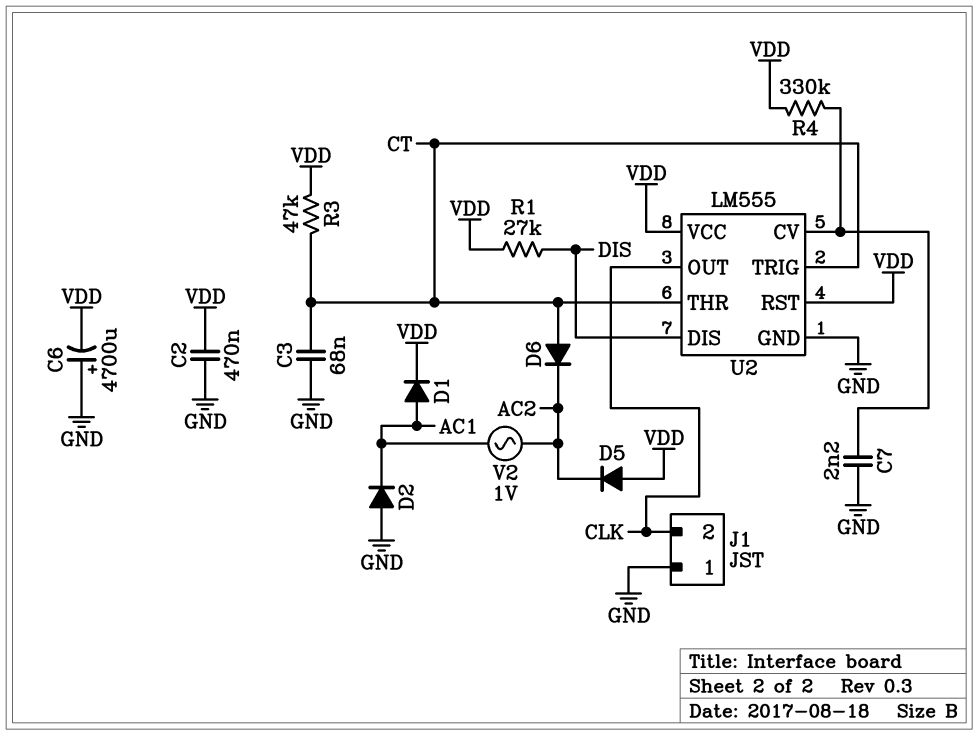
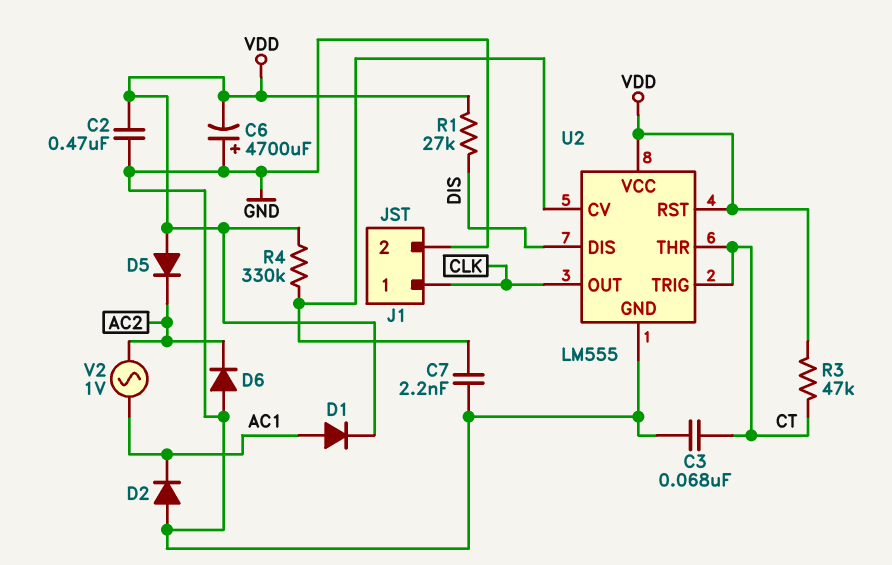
D6: diode (A CT, K AC2) -> diode (A GND, K AC2)
J1 pin 1: GND -> CLK
J1 pin 2: CLK -> GND

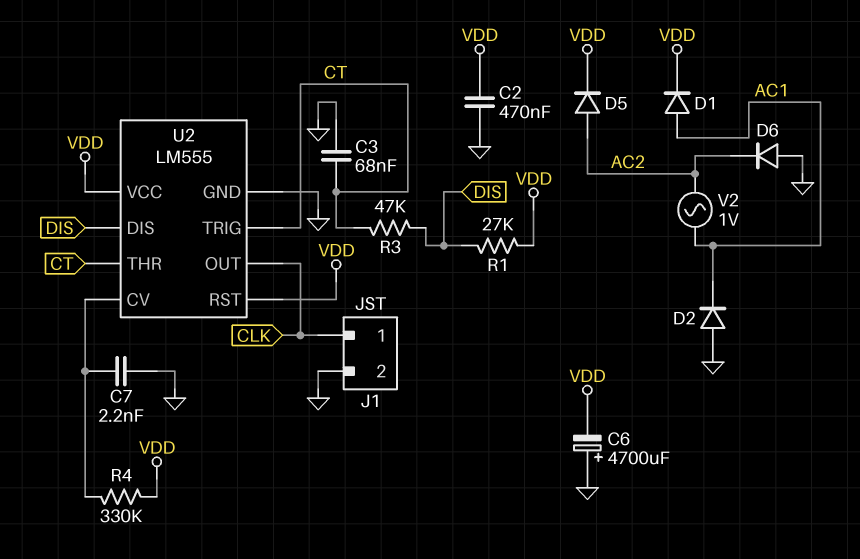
D5: diode (A VDD, K AC2) -> diode (A AC2, K VDD)
R3: 47k (CT, VDD) -> 47k (CT, DIS)

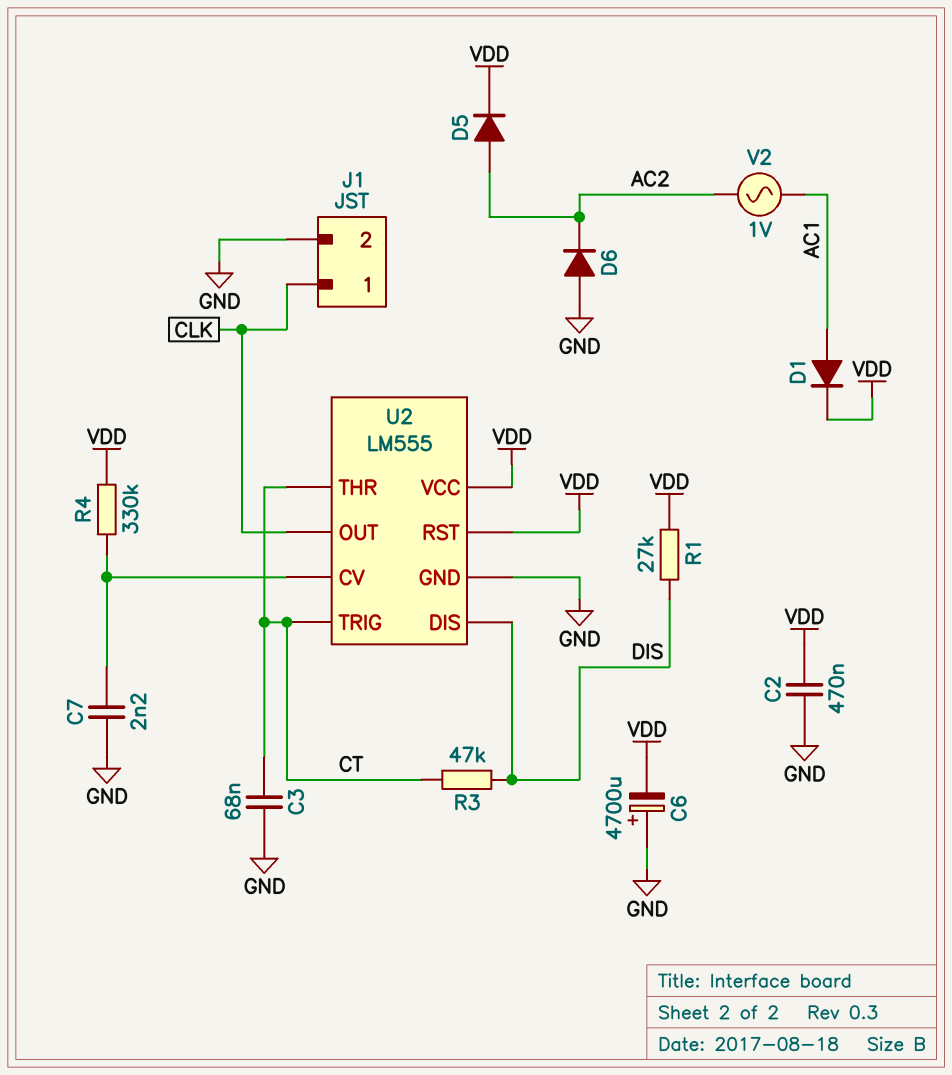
D2: diode (A GND, K AC1) -> none

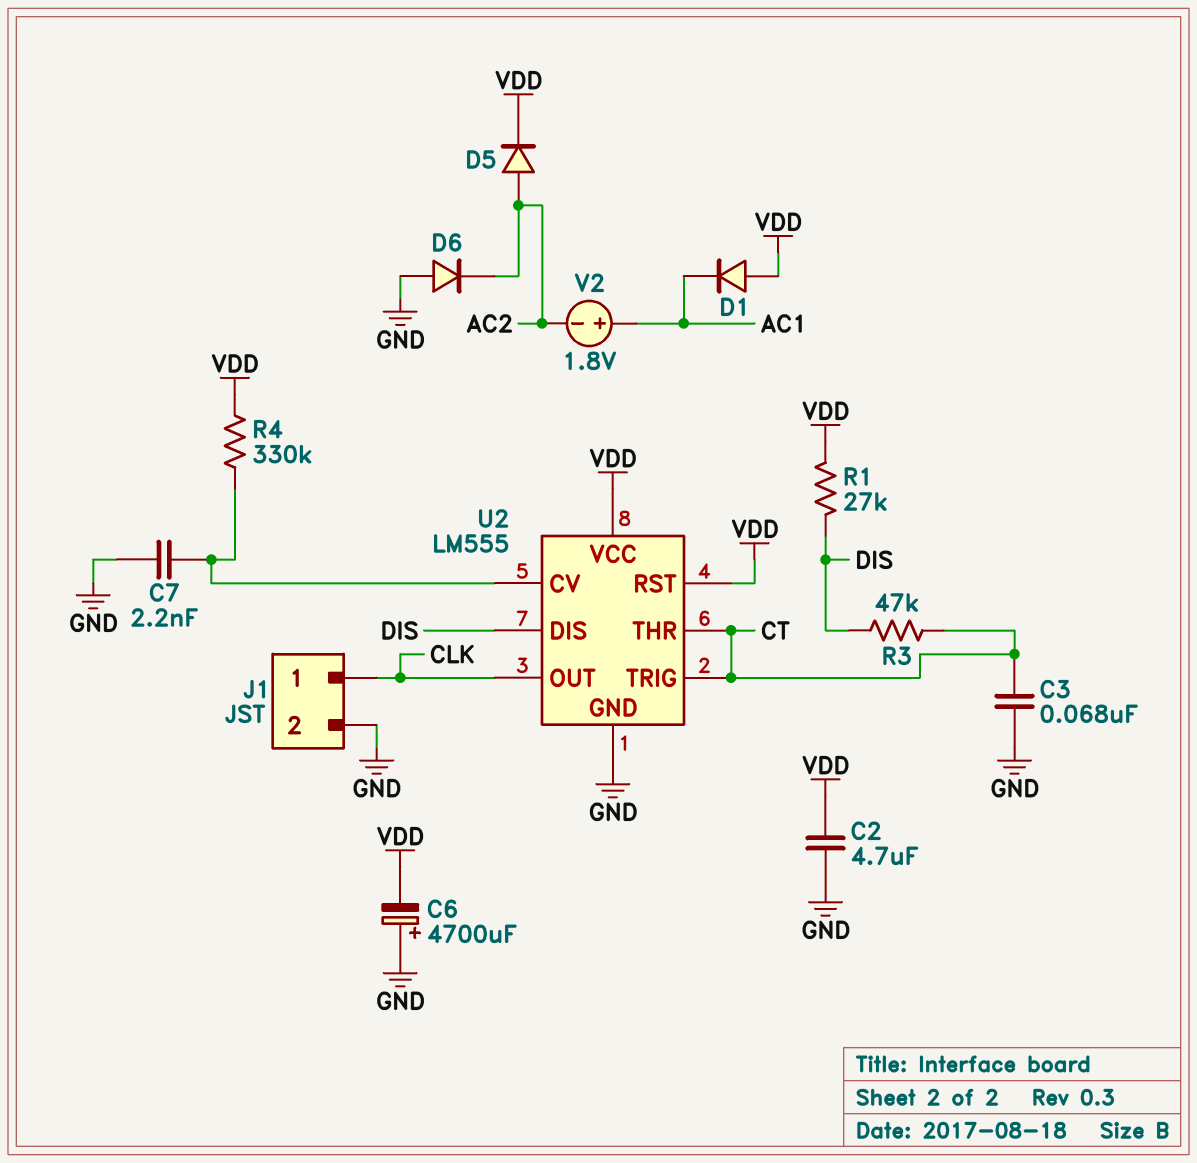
C2: 470nF (GND, VDD) -> 4.7uF (GND, VDD)
D1: diode (A AC1, K VDD) -> diode (A VDD, K AC1)
V2: AC 1V (AC1, AC2) -> 1.8V (plus AC1, minus AC2)

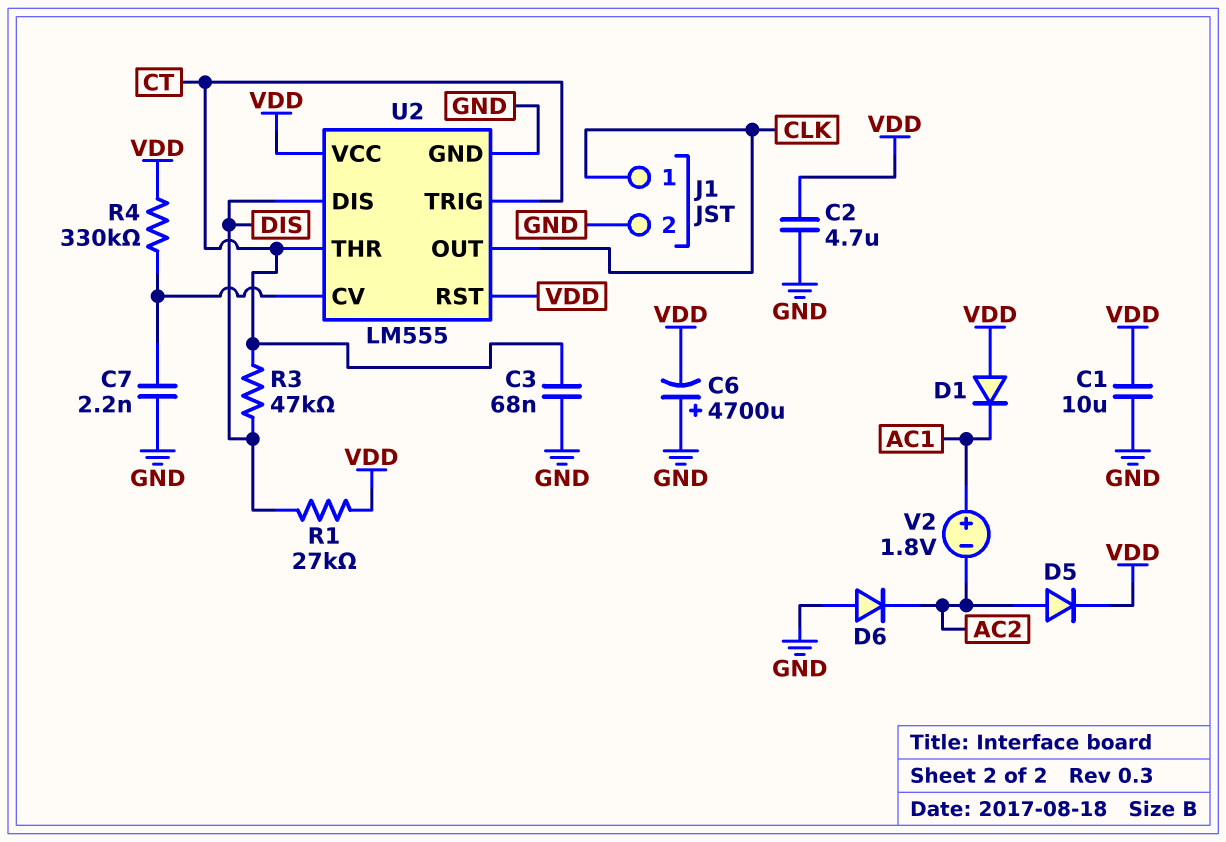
C1: none -> 10uF (GND, VDD)

